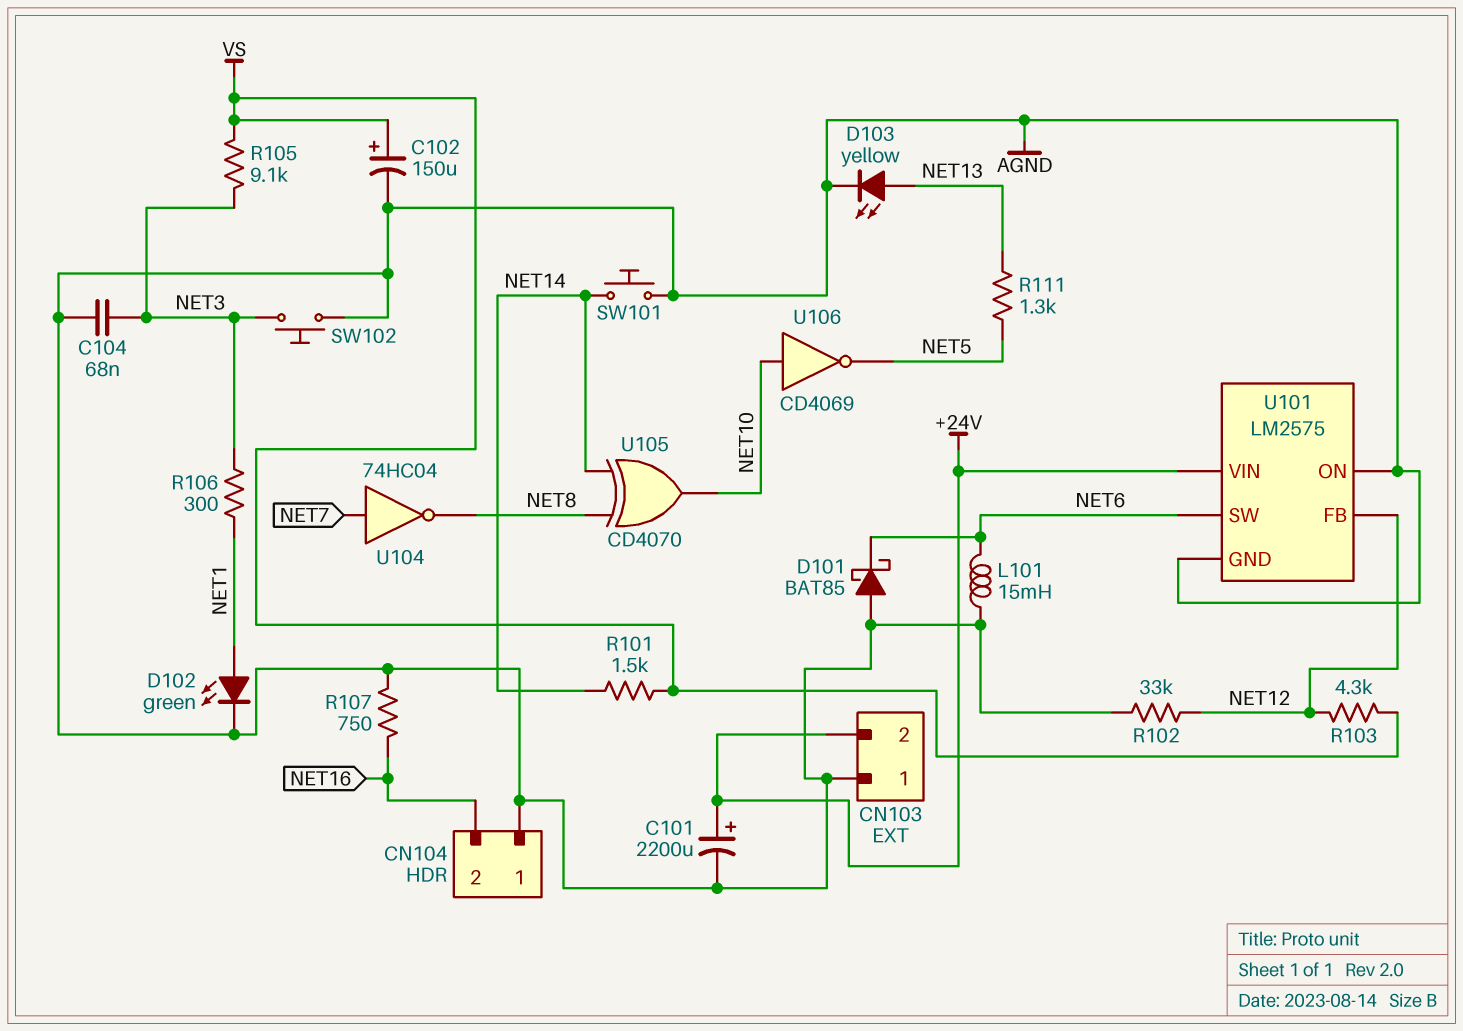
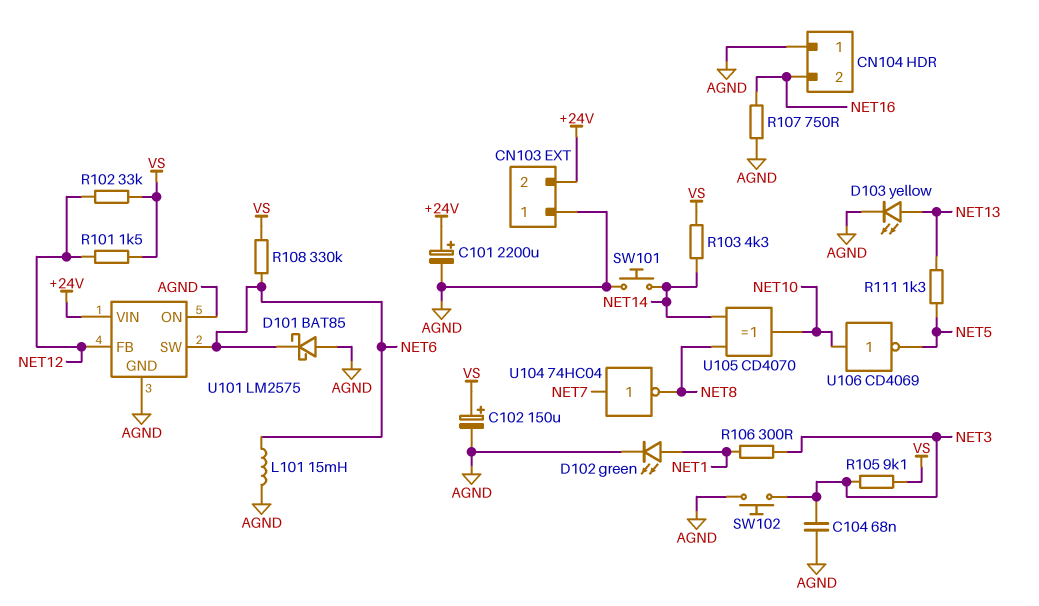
R101: 1.5k (NET14, VS) -> 1.5k (NET12, VS)
R102: 33k (AGND, NET12) -> 33k (NET12, VS)
R103: 4.3k (NET12, VS) -> 4.3k (NET14, VS)
R108: none -> 330k (NET6, VS)

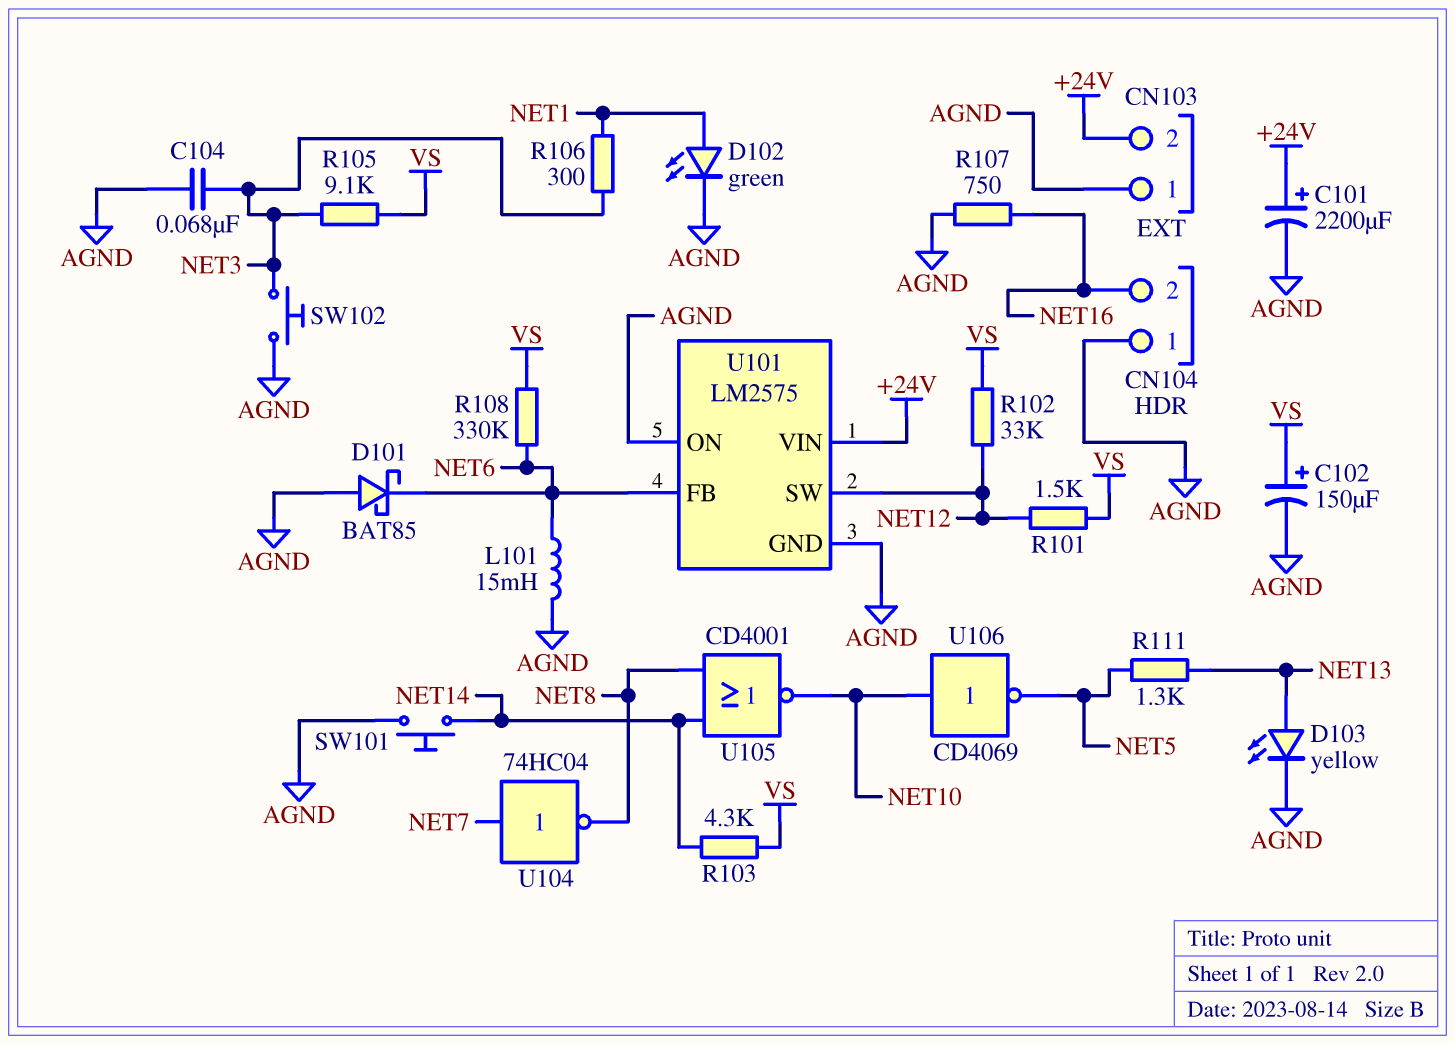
U101 pin FB: NET12 -> NET6
U101 pin SW: NET6 -> NET12
U105: XOR CD4070 (in NET8, in NET14, out NET10) -> NOR CD4001 (in NET8, in NET14, out NET10)

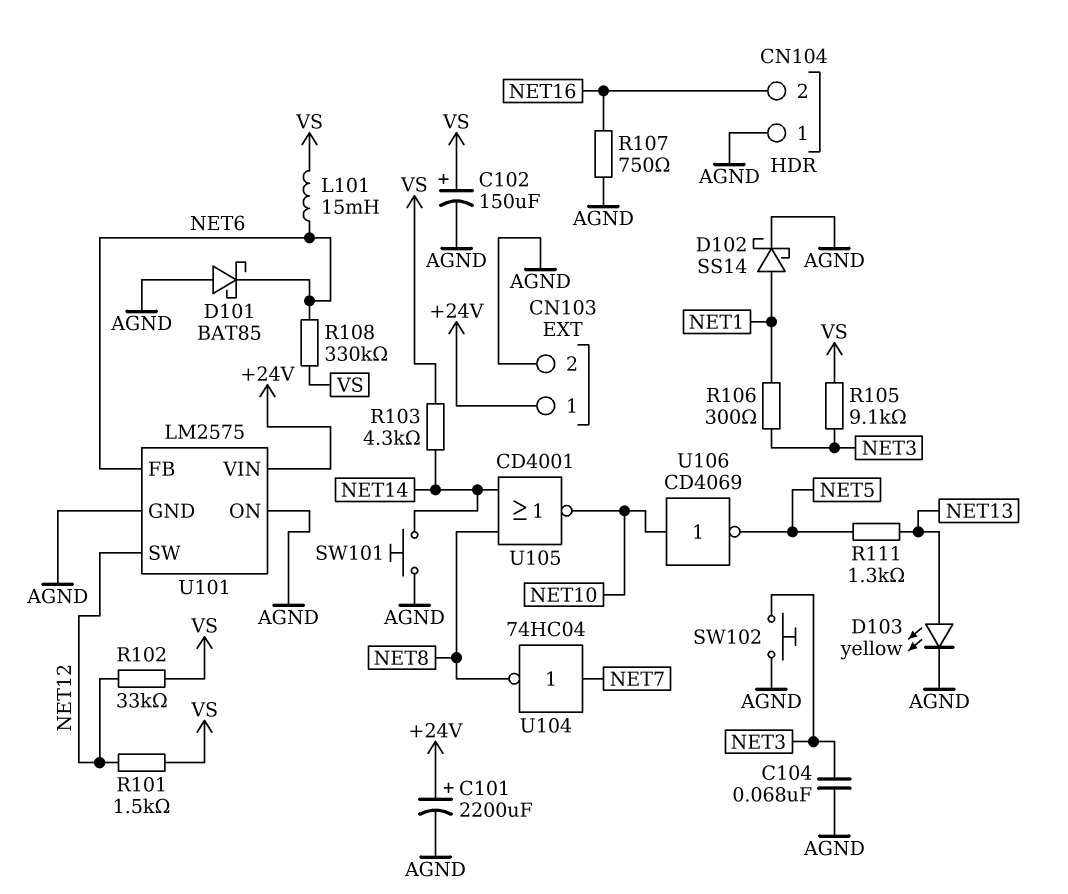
CN103 pin 1: AGND -> +24V
CN103 pin 2: +24V -> AGND
D102: LED green (A NET1, K AGND) -> schottky SS14 (A NET1, K AGND)
L101: 15mH (AGND, NET6) -> 15mH (NET6, VS)

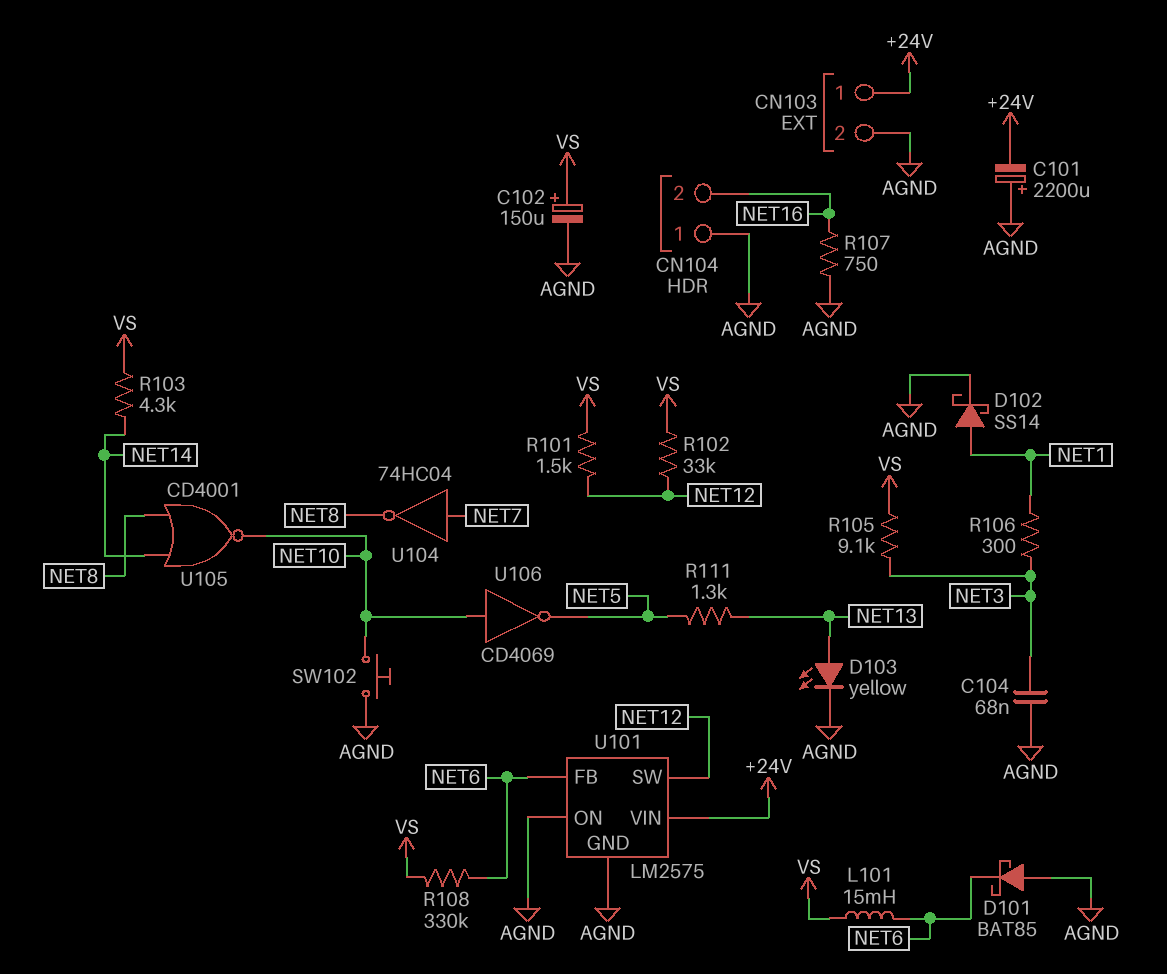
C101: 2200uF (plus +24V, minus AGND) -> 2200uF (plus AGND, minus +24V)
SW101: button (AGND, NET14) -> none
SW102: button (AGND, NET3) -> button (AGND, NET10)

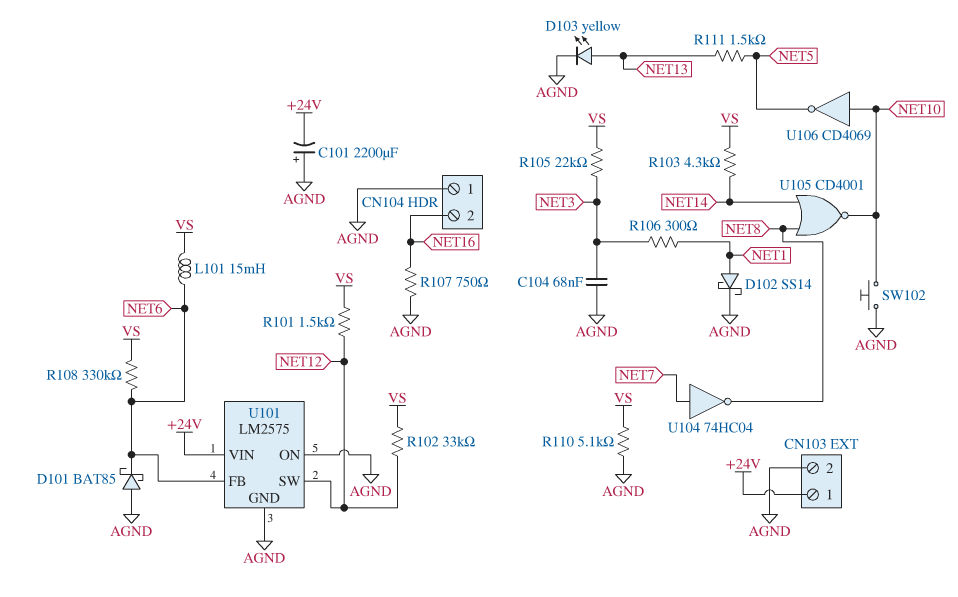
C102: 150uF (plus VS, minus AGND) -> none
R105: 9.1k (NET3, VS) -> 22k (NET3, VS)
R110: none -> 5.1k (AGND, VS)
R111: 1.3k (NET5, NET13) -> 1.5k (NET5, NET13)

